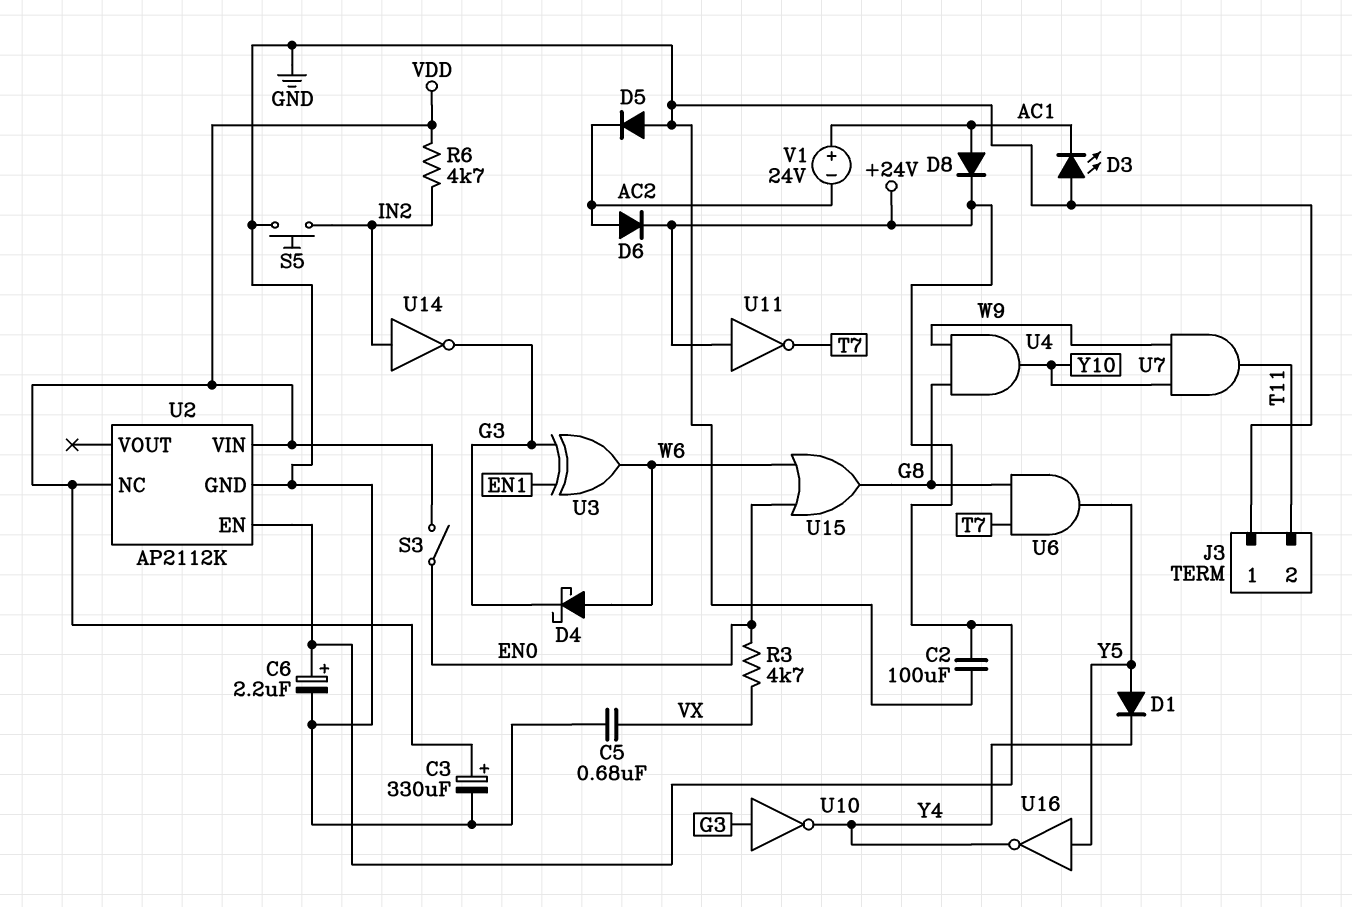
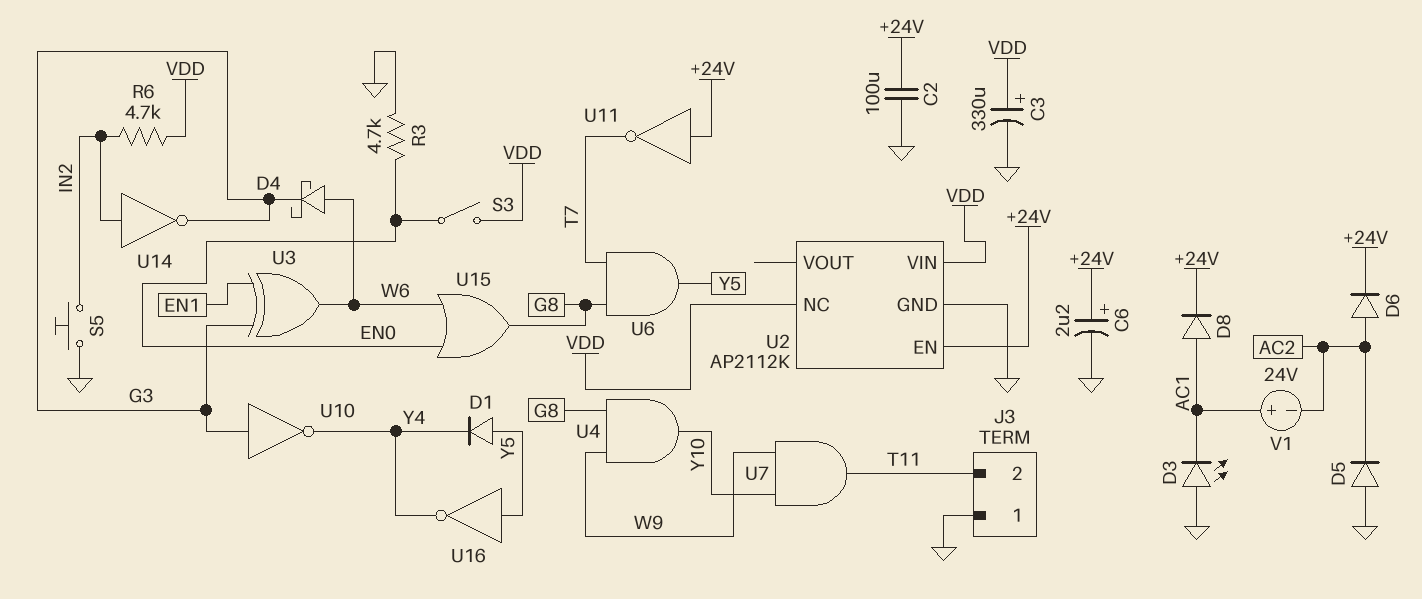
C5: 680nF (GND, VX) -> none
R3: 4.7k (EN0, VX) -> 4.7k (EN0, GND)

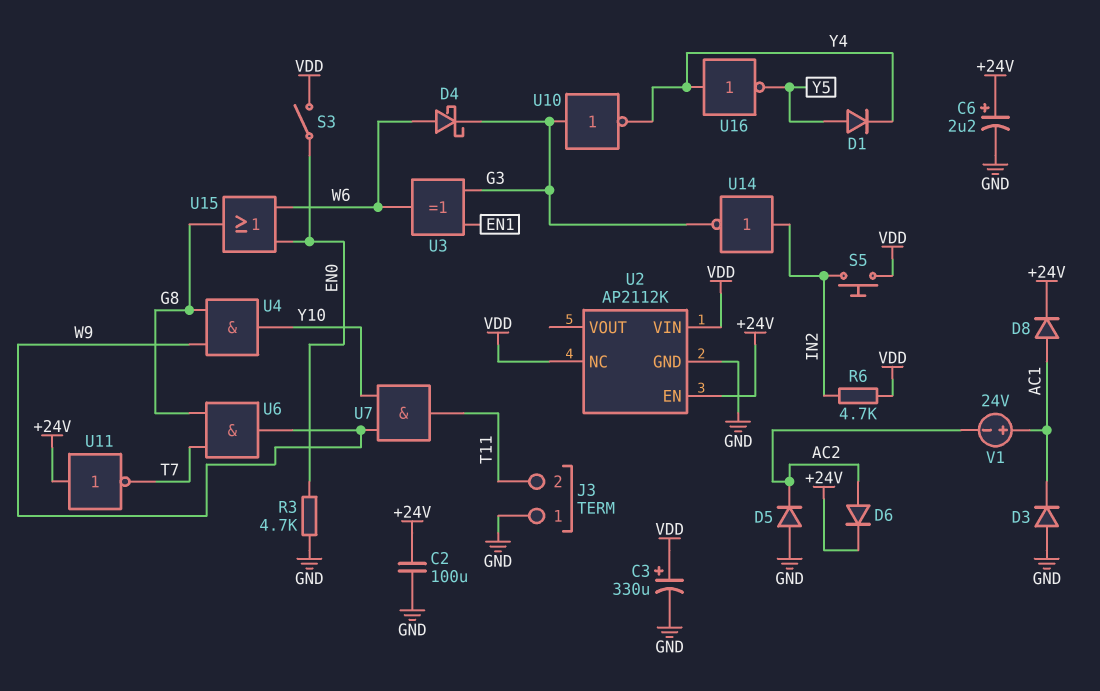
D3: LED (A GND, K AC1) -> diode (A GND, K AC1)
S5: button (GND, IN2) -> button (IN2, VDD)
U6: AND (in G8, in T7, out Y5) -> AND (in G8, in T7, out W9)
U16: NOT (in Y5, out Y4) -> NOT (in Y4, out Y5)

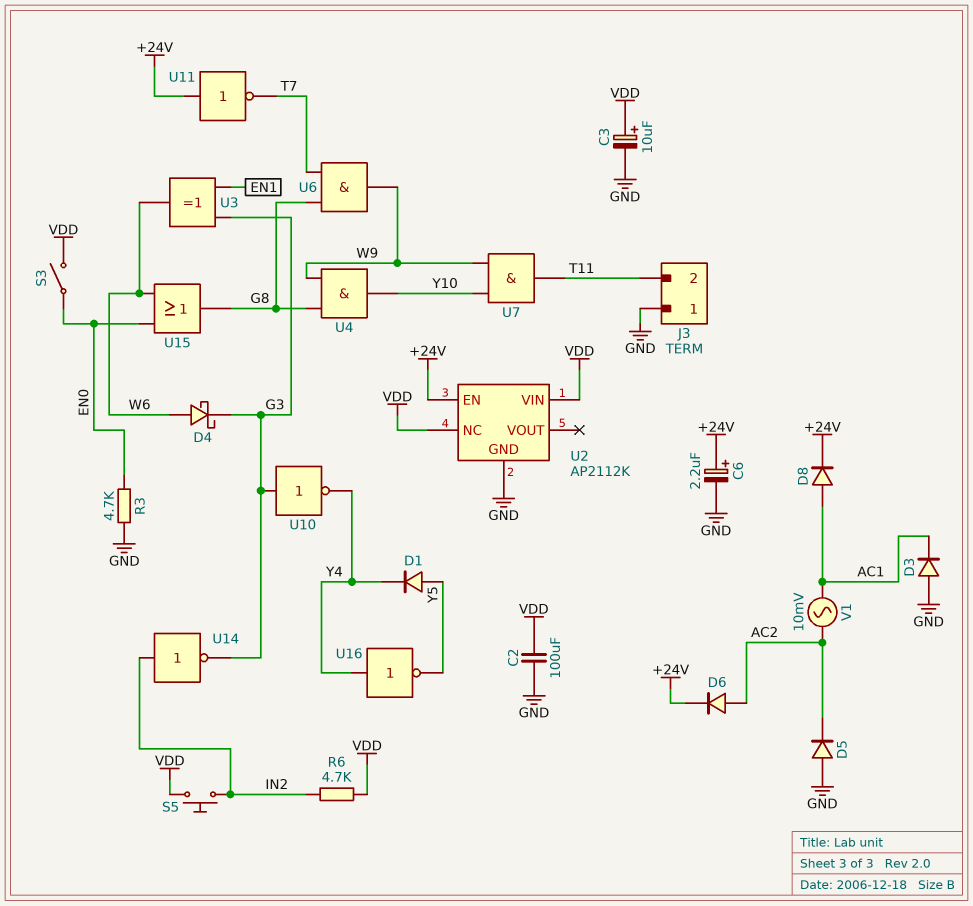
C2: 100uF (+24V, GND) -> 100uF (GND, VDD)
C3: 330uF (plus VDD, minus GND) -> 10uF (plus VDD, minus GND)
V1: 24V (plus AC1, minus AC2) -> AC 10mV (AC1, AC2)

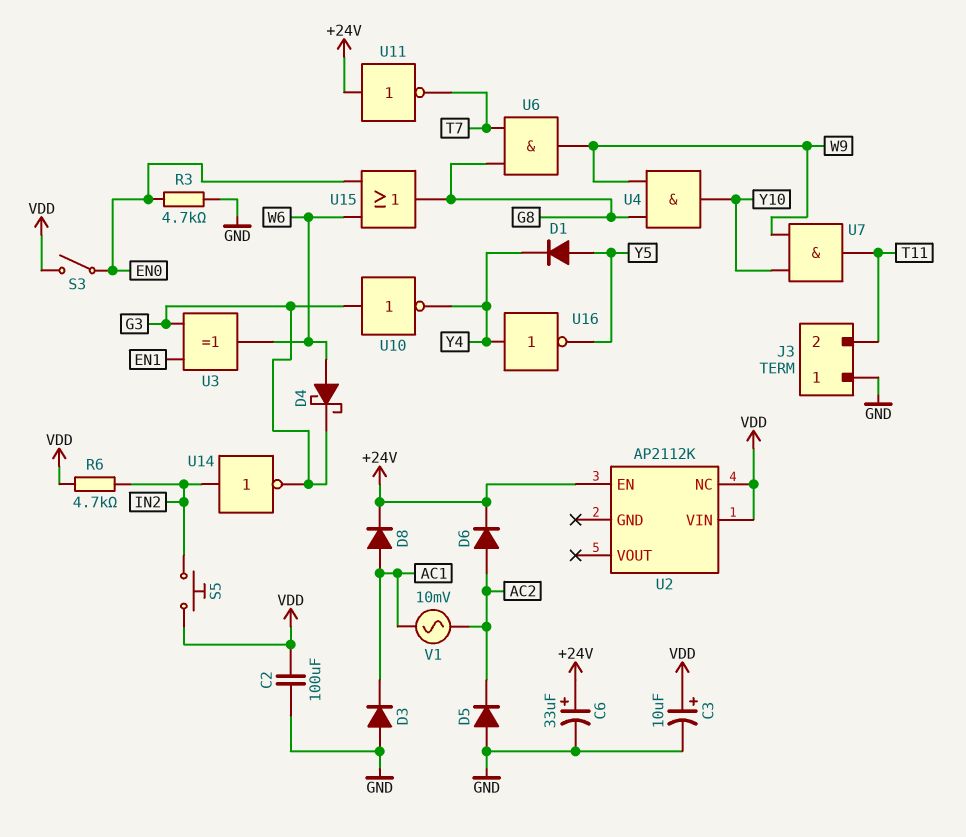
C6: 2.2uF (plus +24V, minus GND) -> 33uF (plus +24V, minus GND)
U2 pin GND: GND -> none

